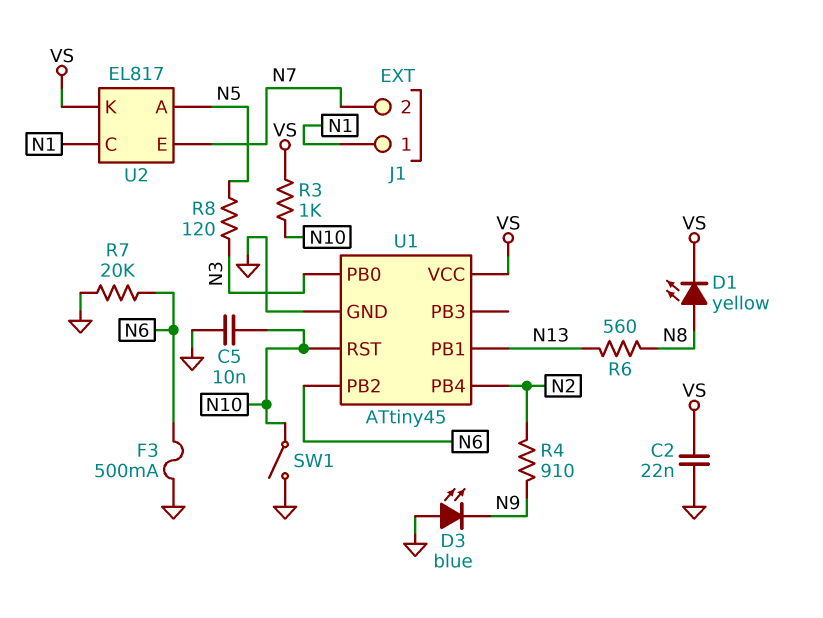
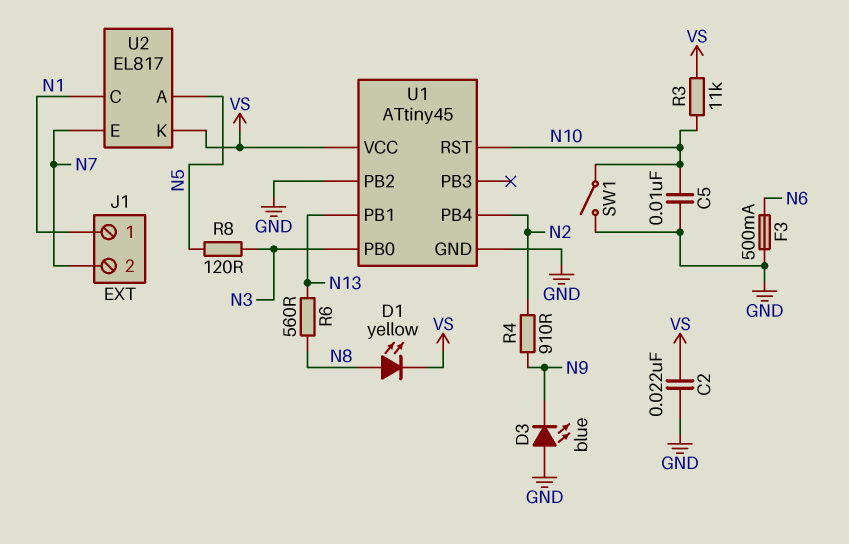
R3: 1k (N10, VS) -> 11k (N10, VS)
R7: 20k (GND, N6) -> none
U1 pin PB2: N6 -> GND

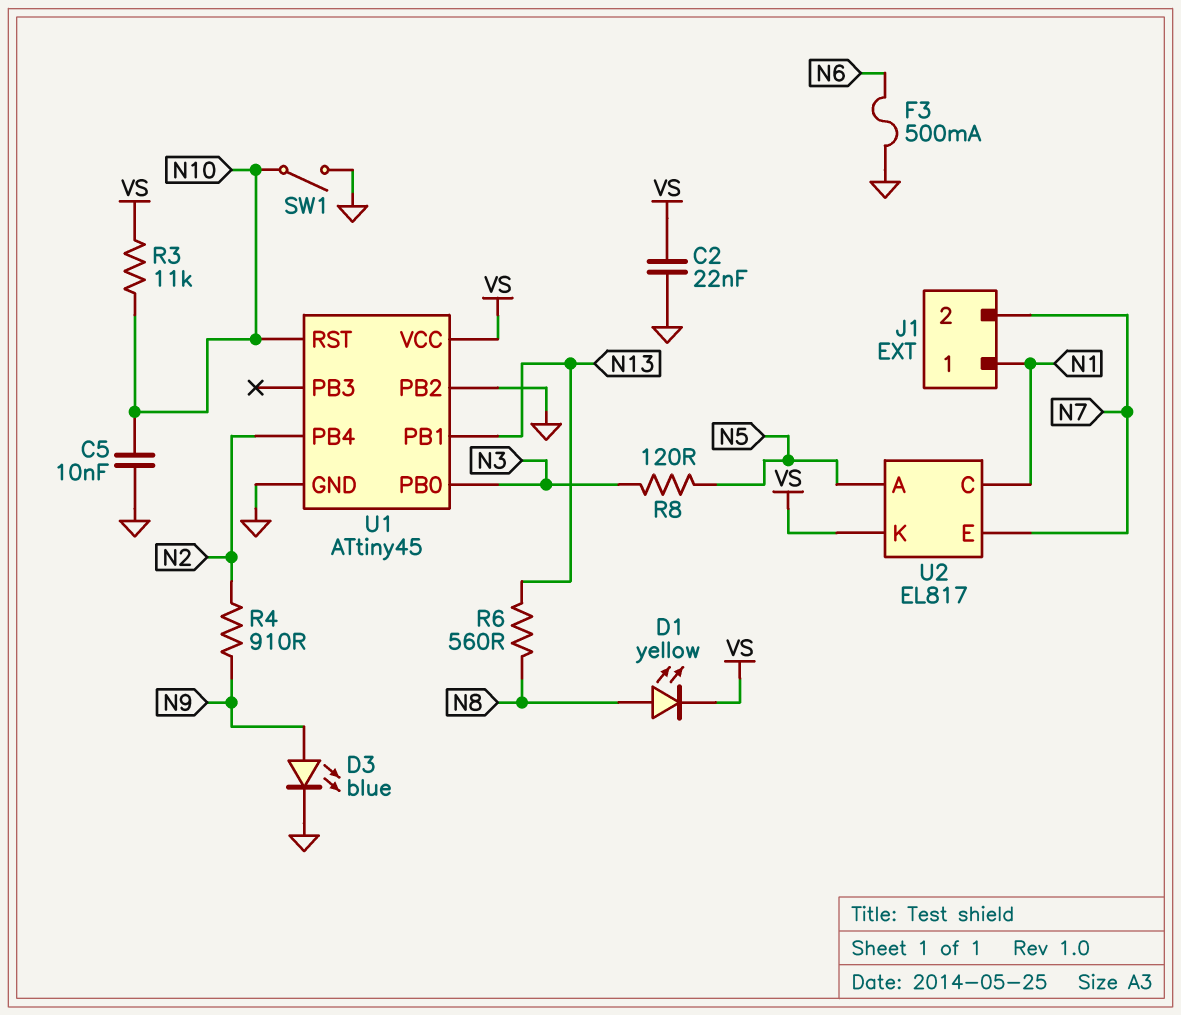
D3: LED blue (A GND, K N9) -> LED blue (A N9, K GND)

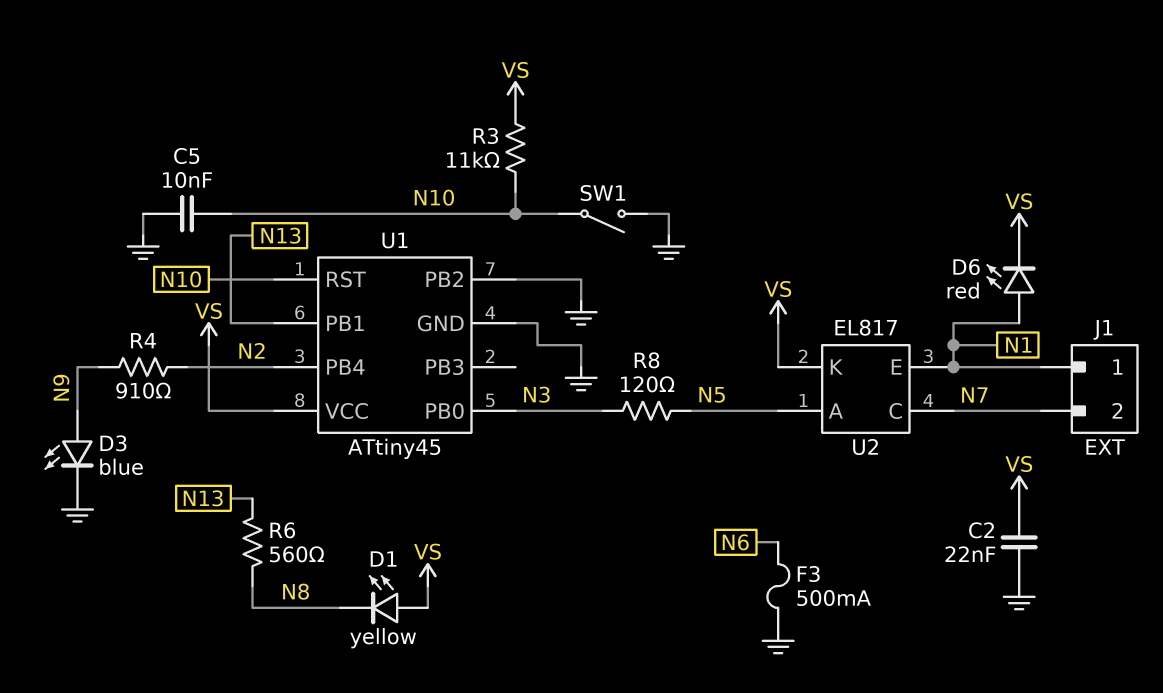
D1: LED yellow (A N8, K VS) -> LED yellow (A VS, K N8)
D6: none -> LED red (A N1, K VS)
U2 pin C: N1 -> N7
U2 pin E: N7 -> N1

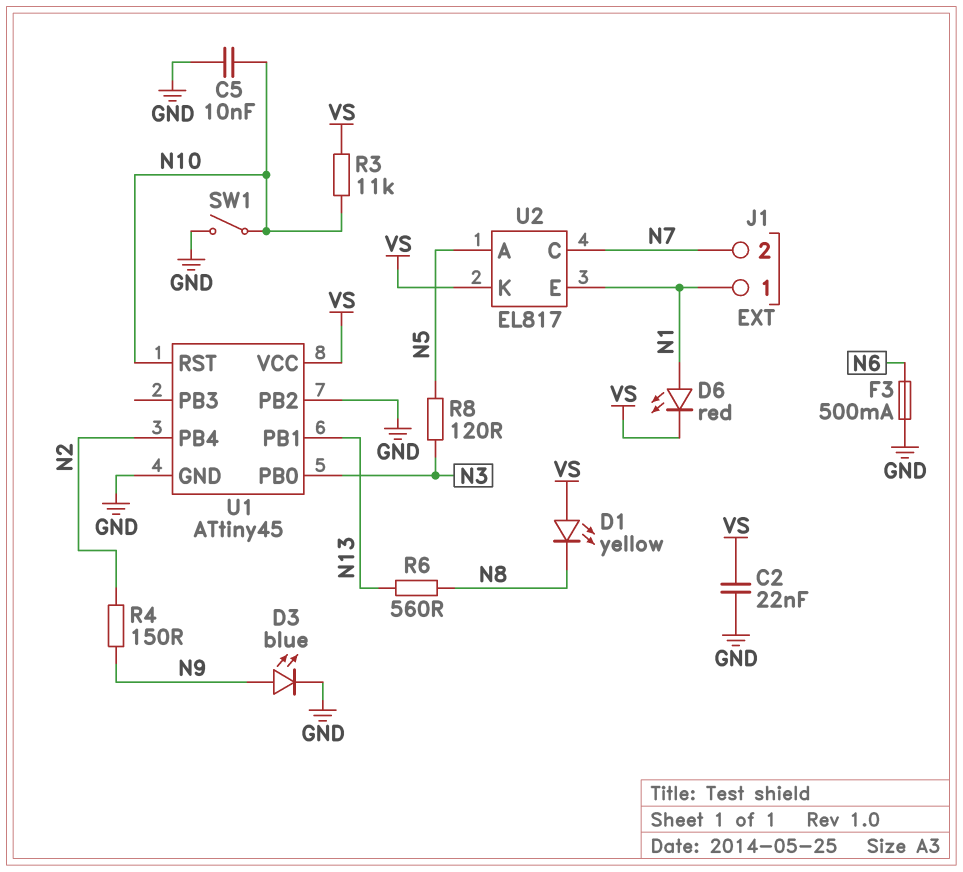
R4: 910 (N2, N9) -> 150 (N2, N9)

